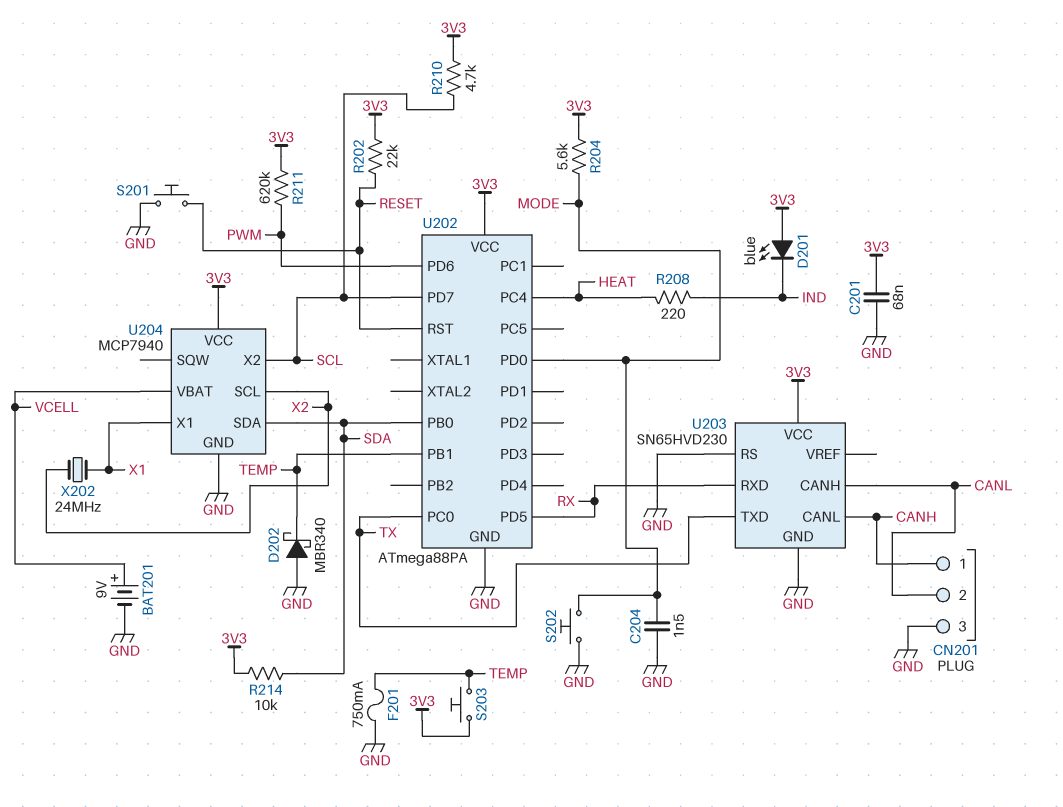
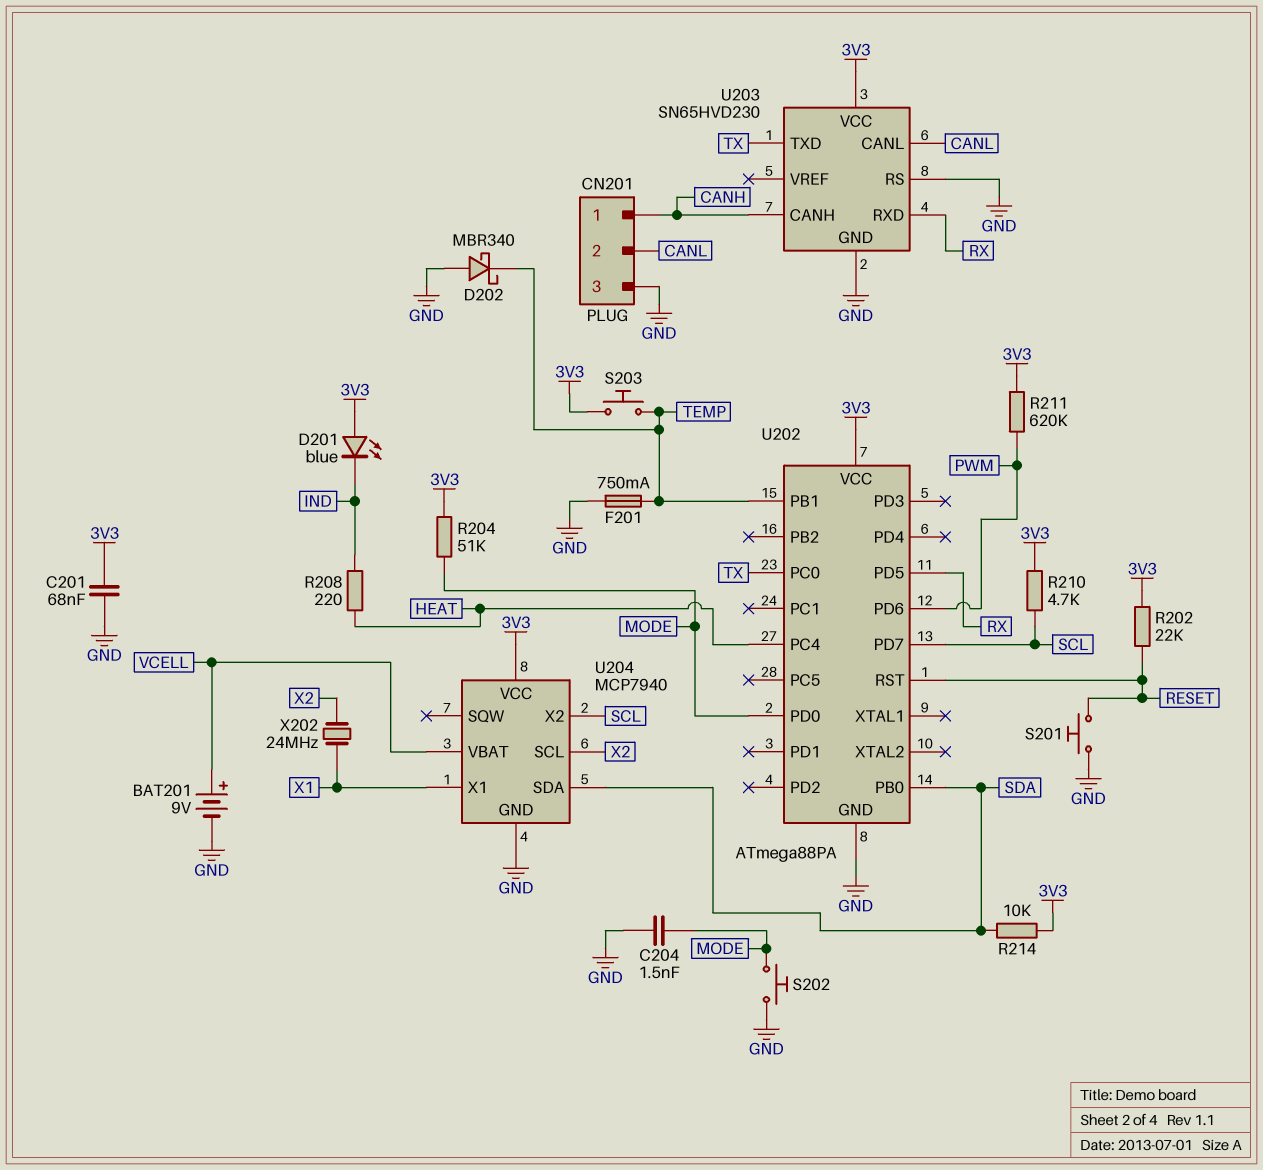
R204: 5.6k (3V3, MODE) -> 51k (3V3, MODE)
U203 pin CANH: CANL -> CANH
U203 pin CANL: CANH -> CANL

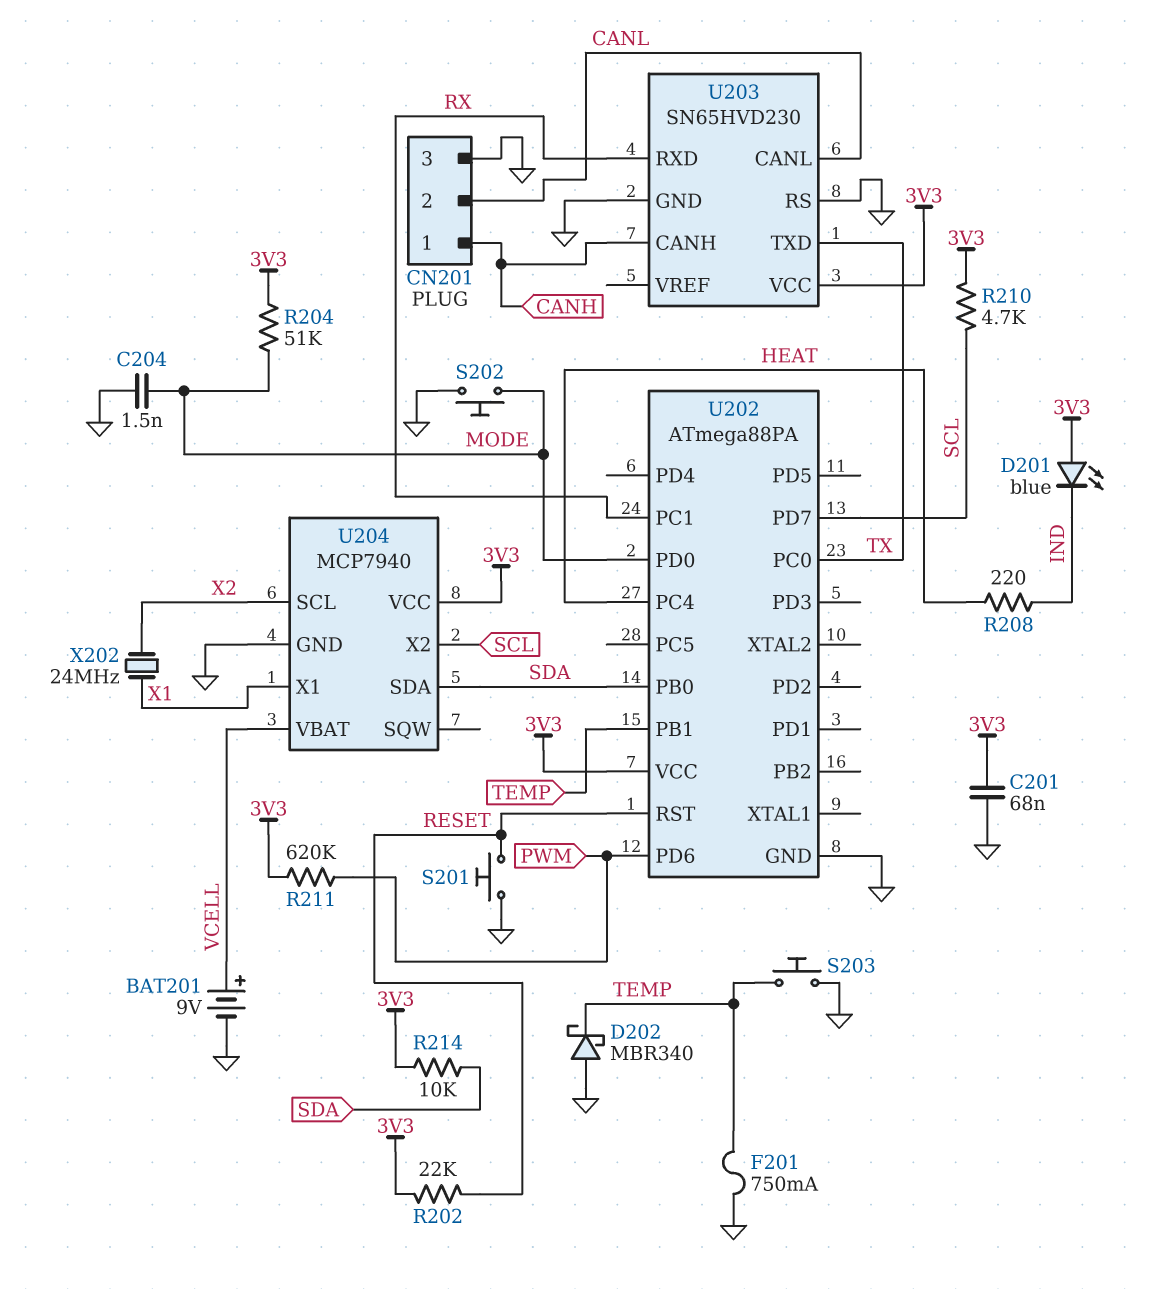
S203: button (3V3, TEMP) -> button (GND, TEMP)
U202 pin PC1: none -> RX
U202 pin PD5: RX -> none

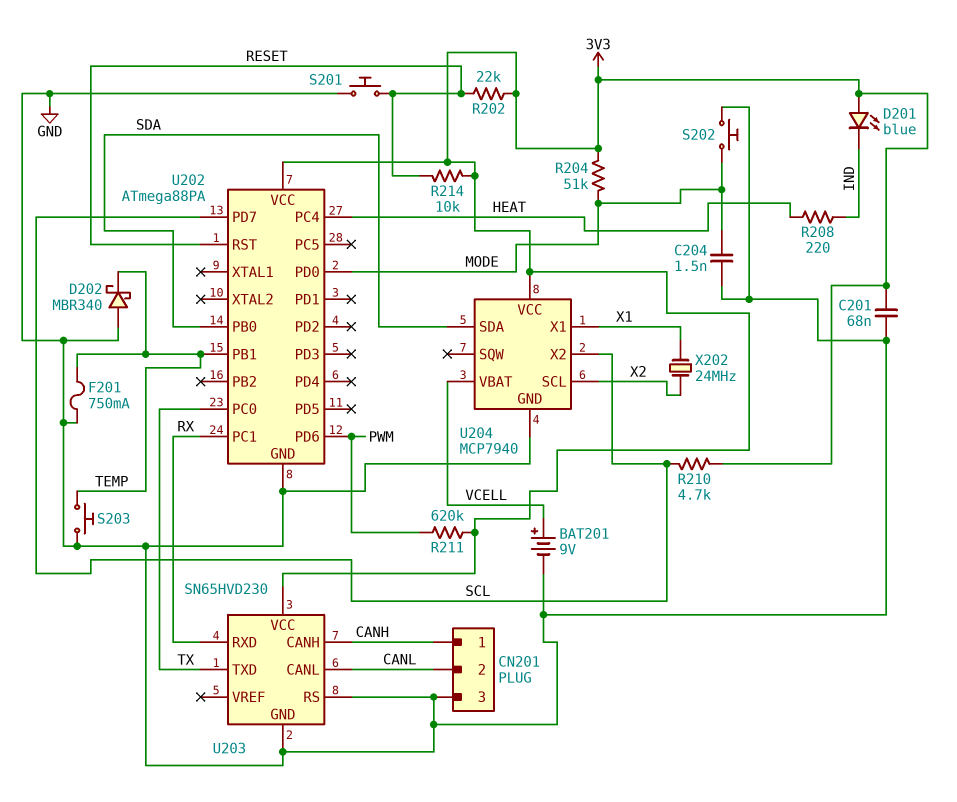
R214: 10k (3V3, SDA) -> 10k (3V3, RESET)

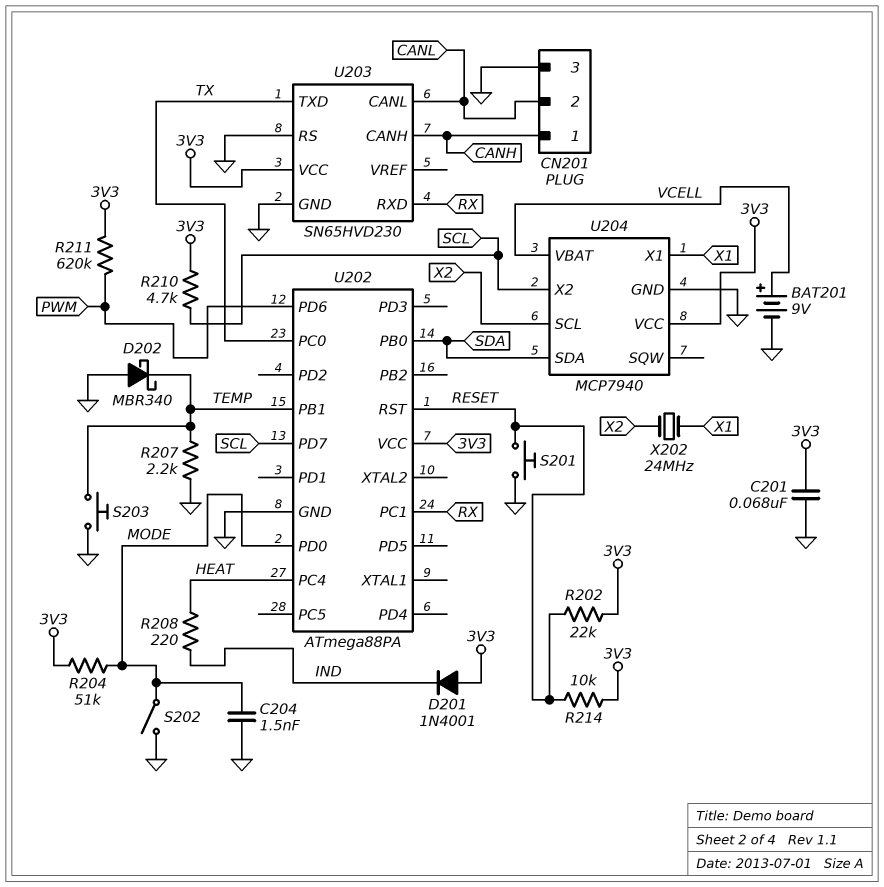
D201: LED blue (A 3V3, K IND) -> diode 1N4001 (A 3V3, K IND)
F201: 750mA (GND, TEMP) -> none
R207: none -> 2.2k (GND, TEMP)
S202: button (GND, MODE) -> switch (GND, MODE)

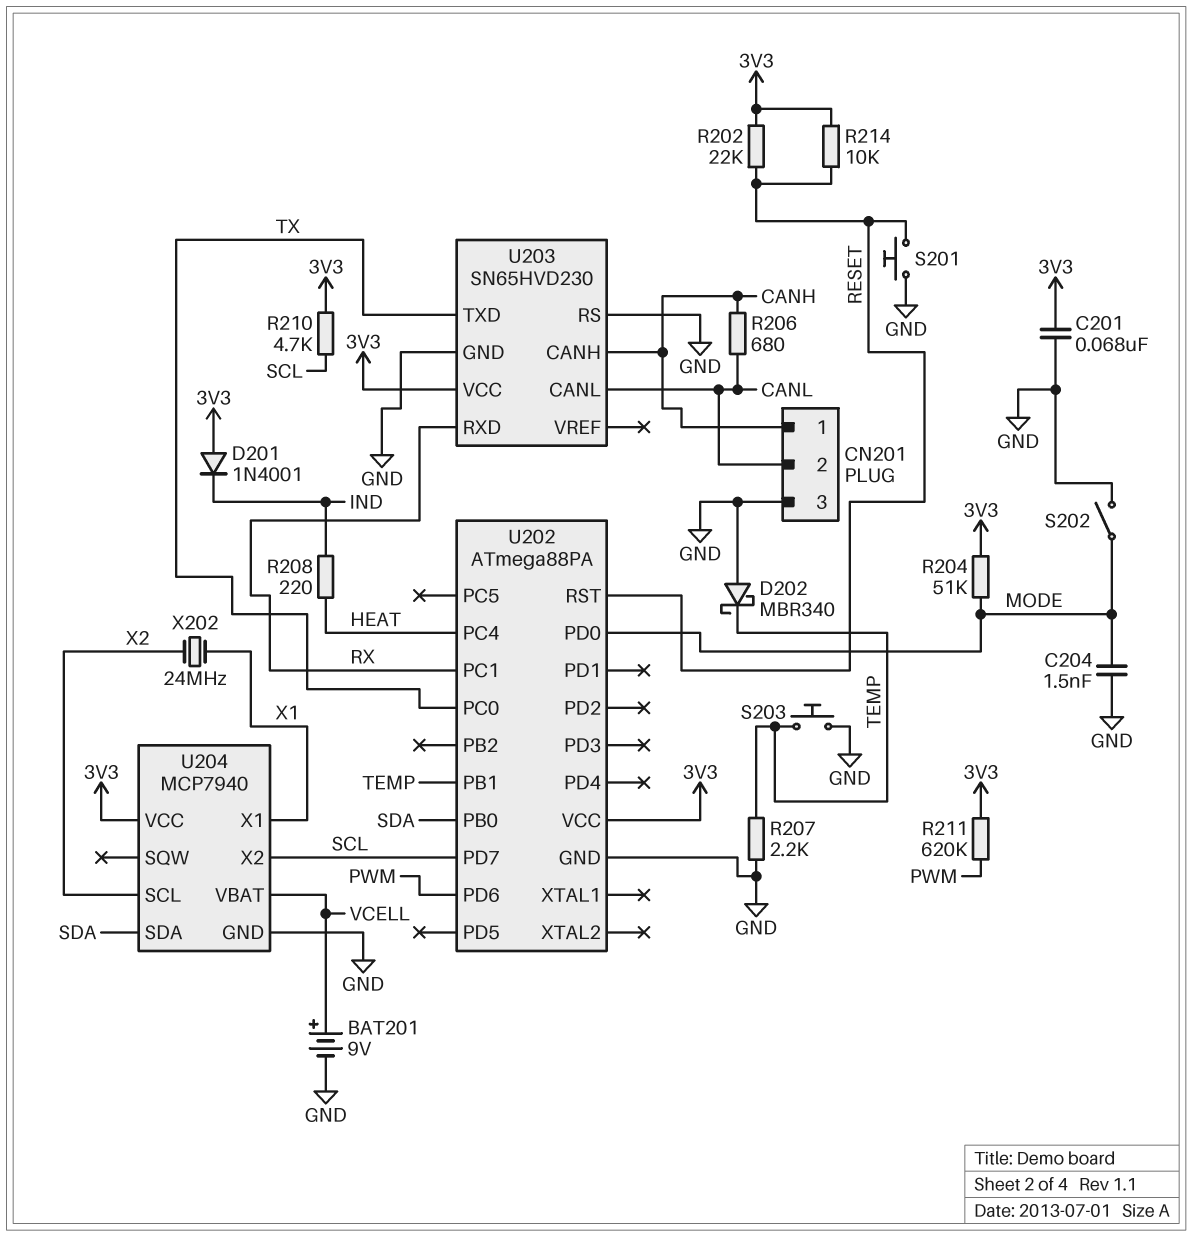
R206: none -> 680 (CANH, CANL)

